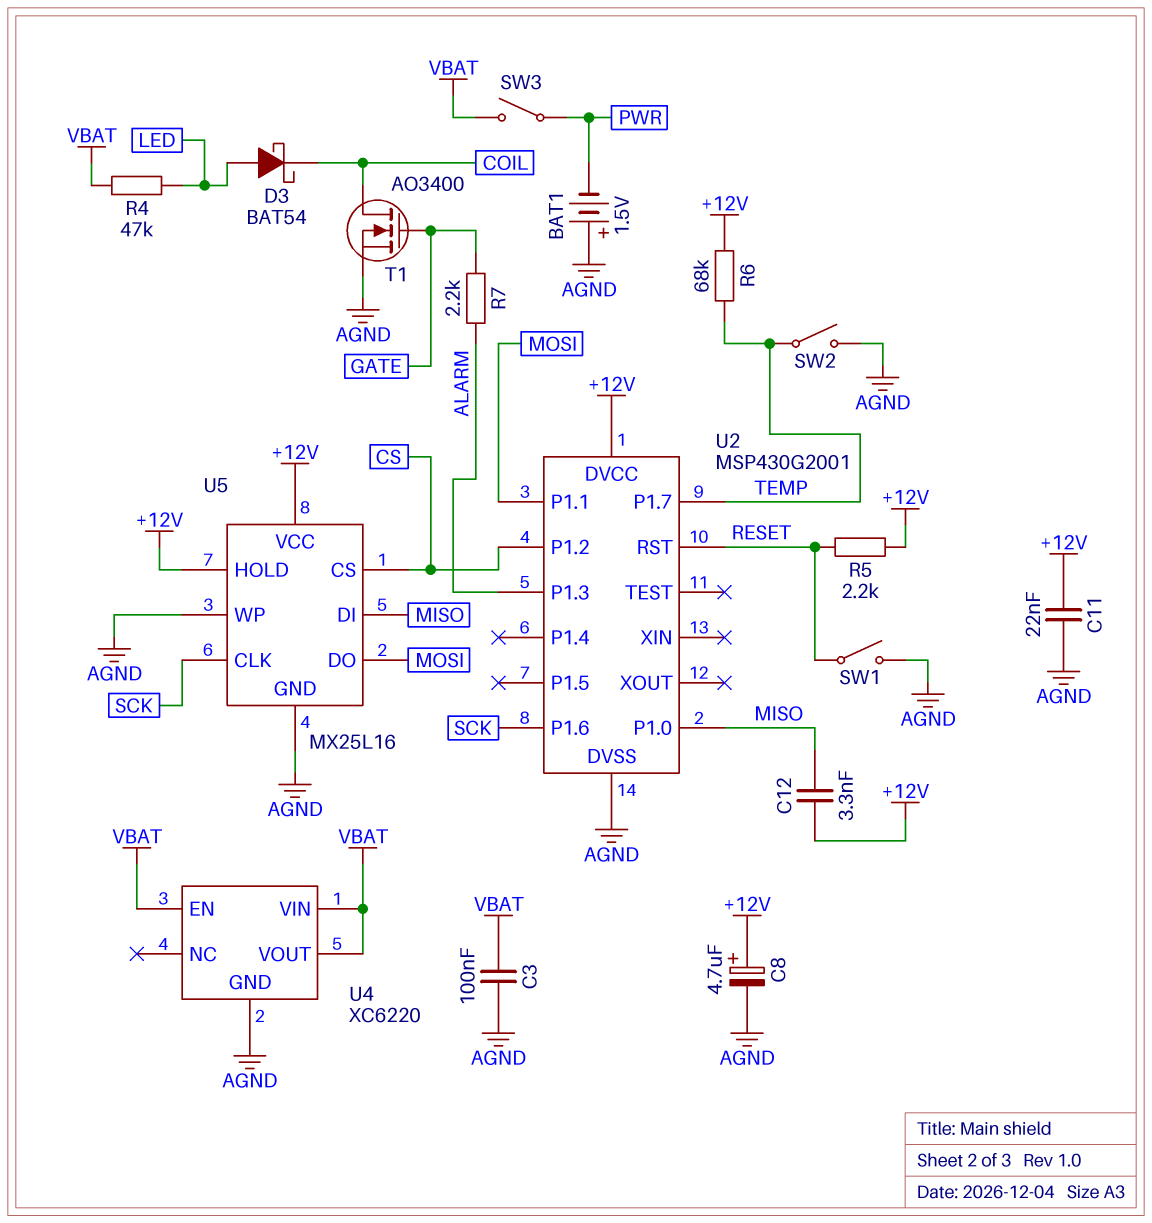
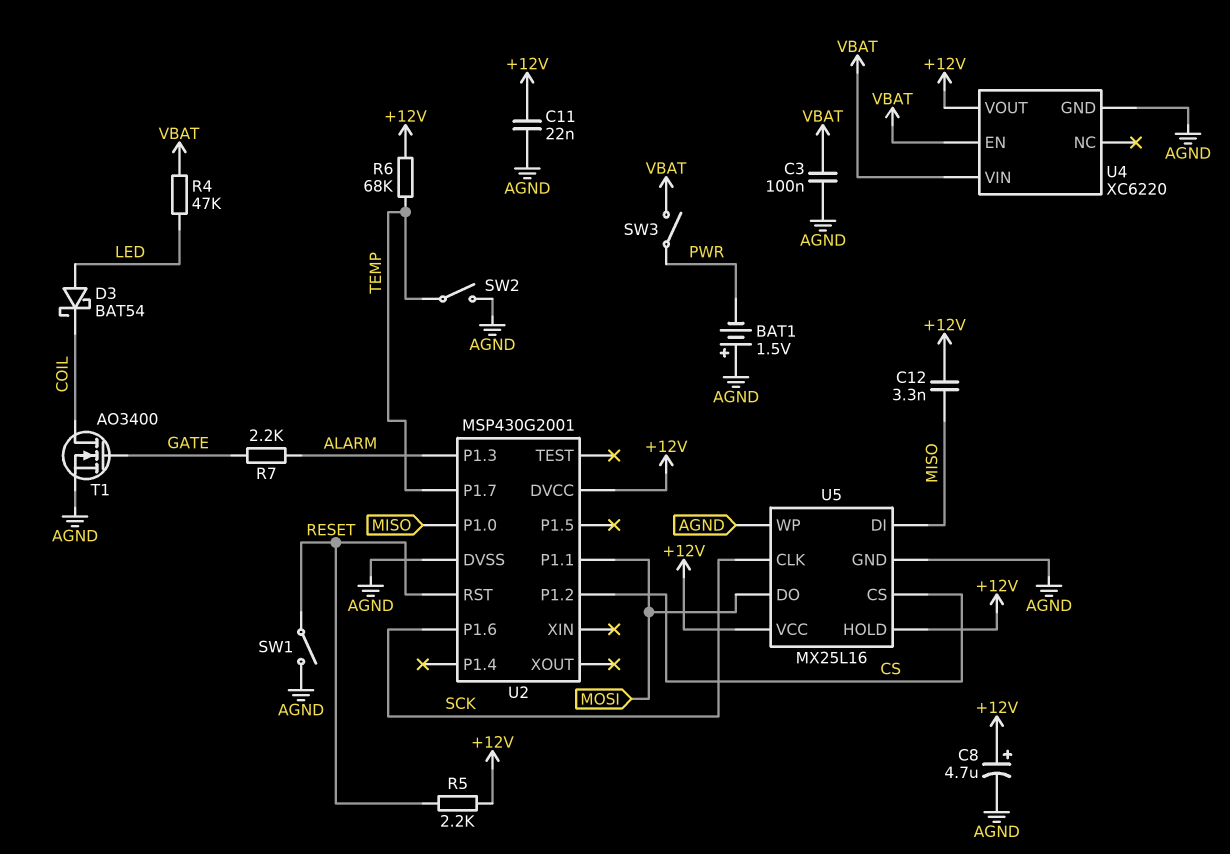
U4 pin VOUT: VBAT -> +12V

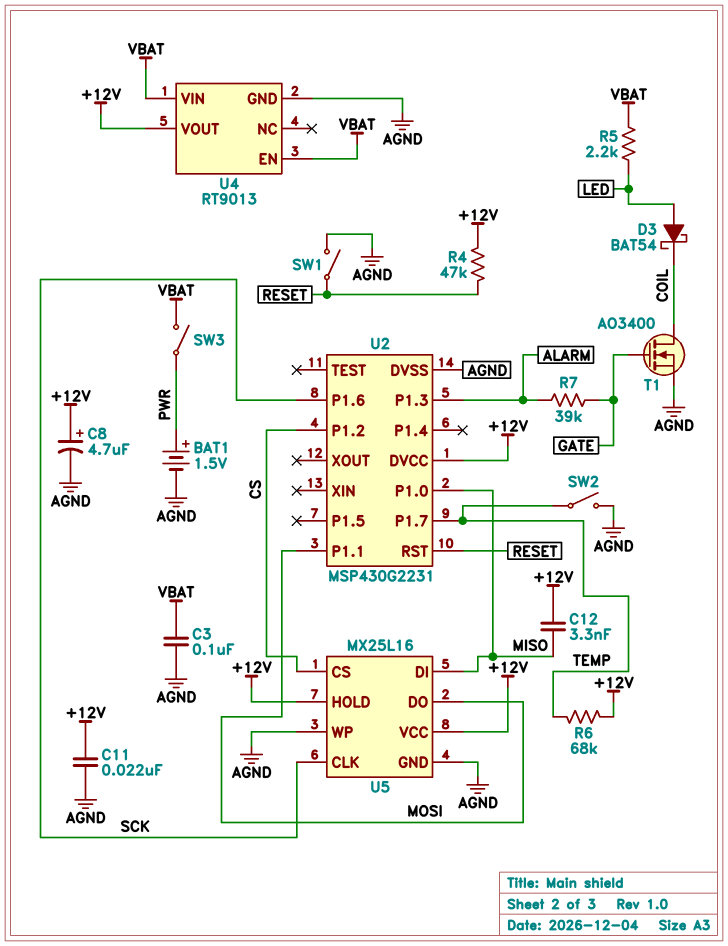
BAT1: 1.5V (plus AGND, minus PWR) -> 1.5V (plus PWR, minus AGND)
R4: 47k (LED, VBAT) -> 47k (+12V, RESET)
R5: 2.2k (+12V, RESET) -> 2.2k (LED, VBAT)
R7: 2.2k (ALARM, GATE) -> 39k (ALARM, GATE)
U2: MSP430G2001 -> MSP430G2231
U4: XC6220 -> RT9013

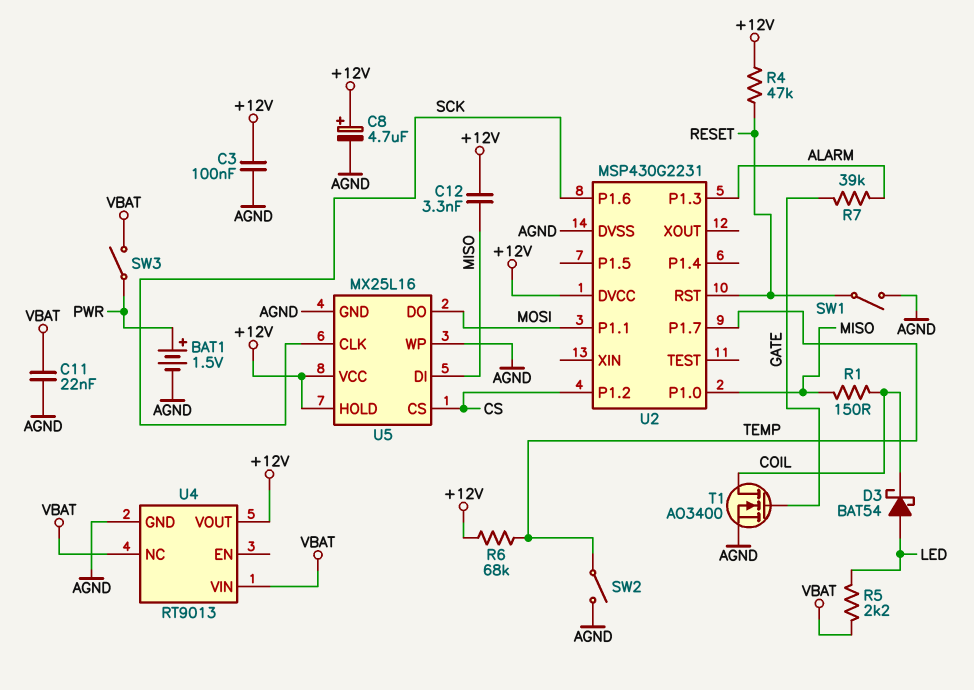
C3: 100nF (AGND, VBAT) -> 100nF (+12V, AGND)
C11: 22nF (+12V, AGND) -> 22nF (AGND, VBAT)
R1: none -> 150 (COIL, MISO)
U4 pin EN: VBAT -> none
U4 pin NC: none -> VBAT

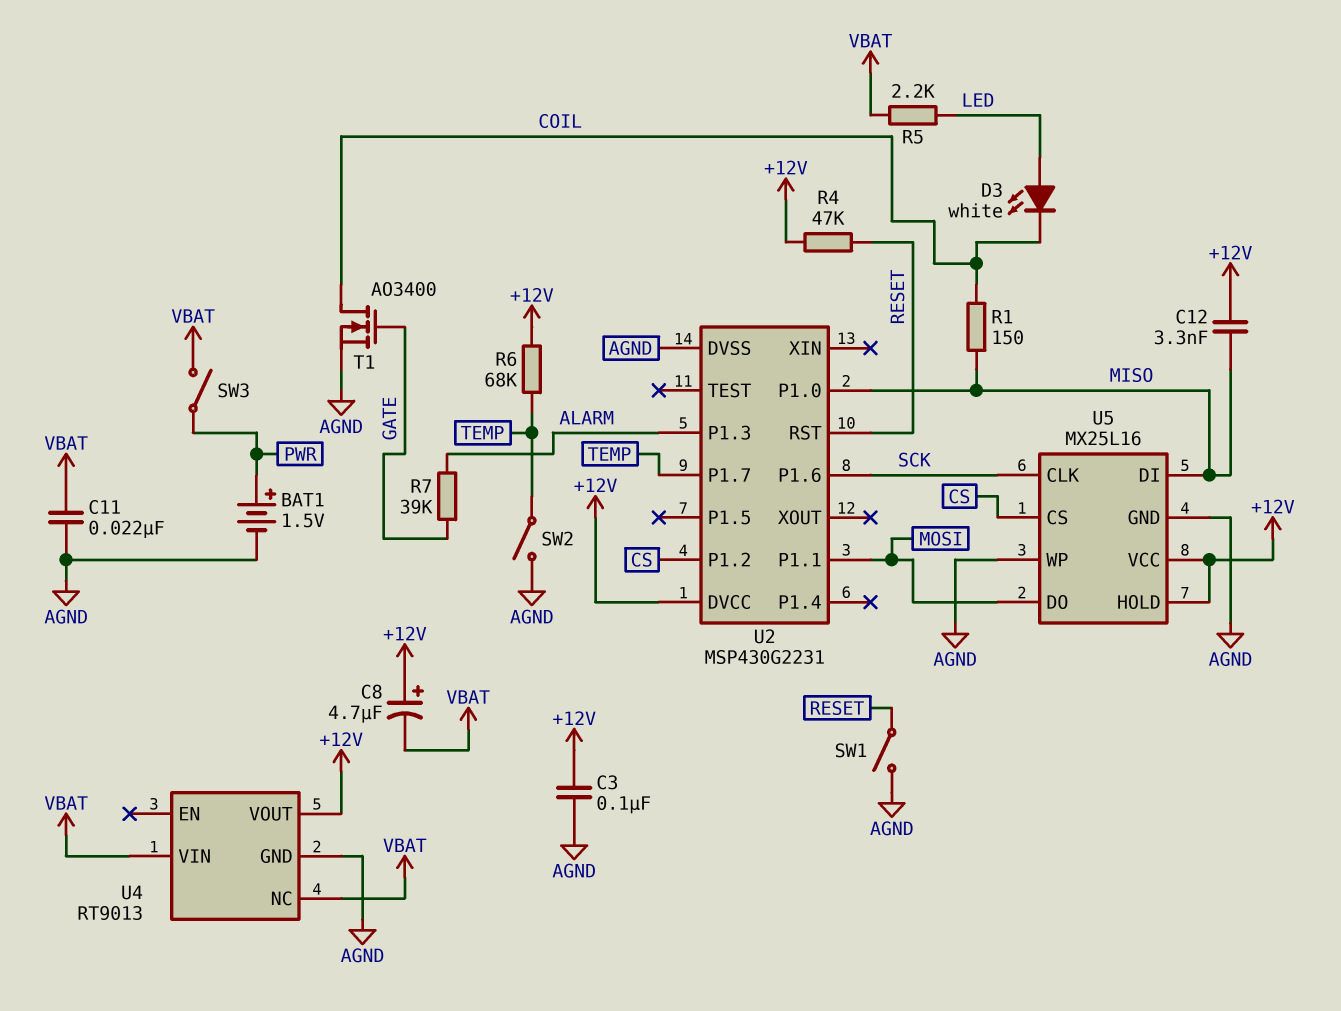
C8: 4.7uF (plus +12V, minus AGND) -> 4.7uF (plus +12V, minus VBAT)
D3: schottky BAT54 (A LED, K COIL) -> LED white (A LED, K COIL)

